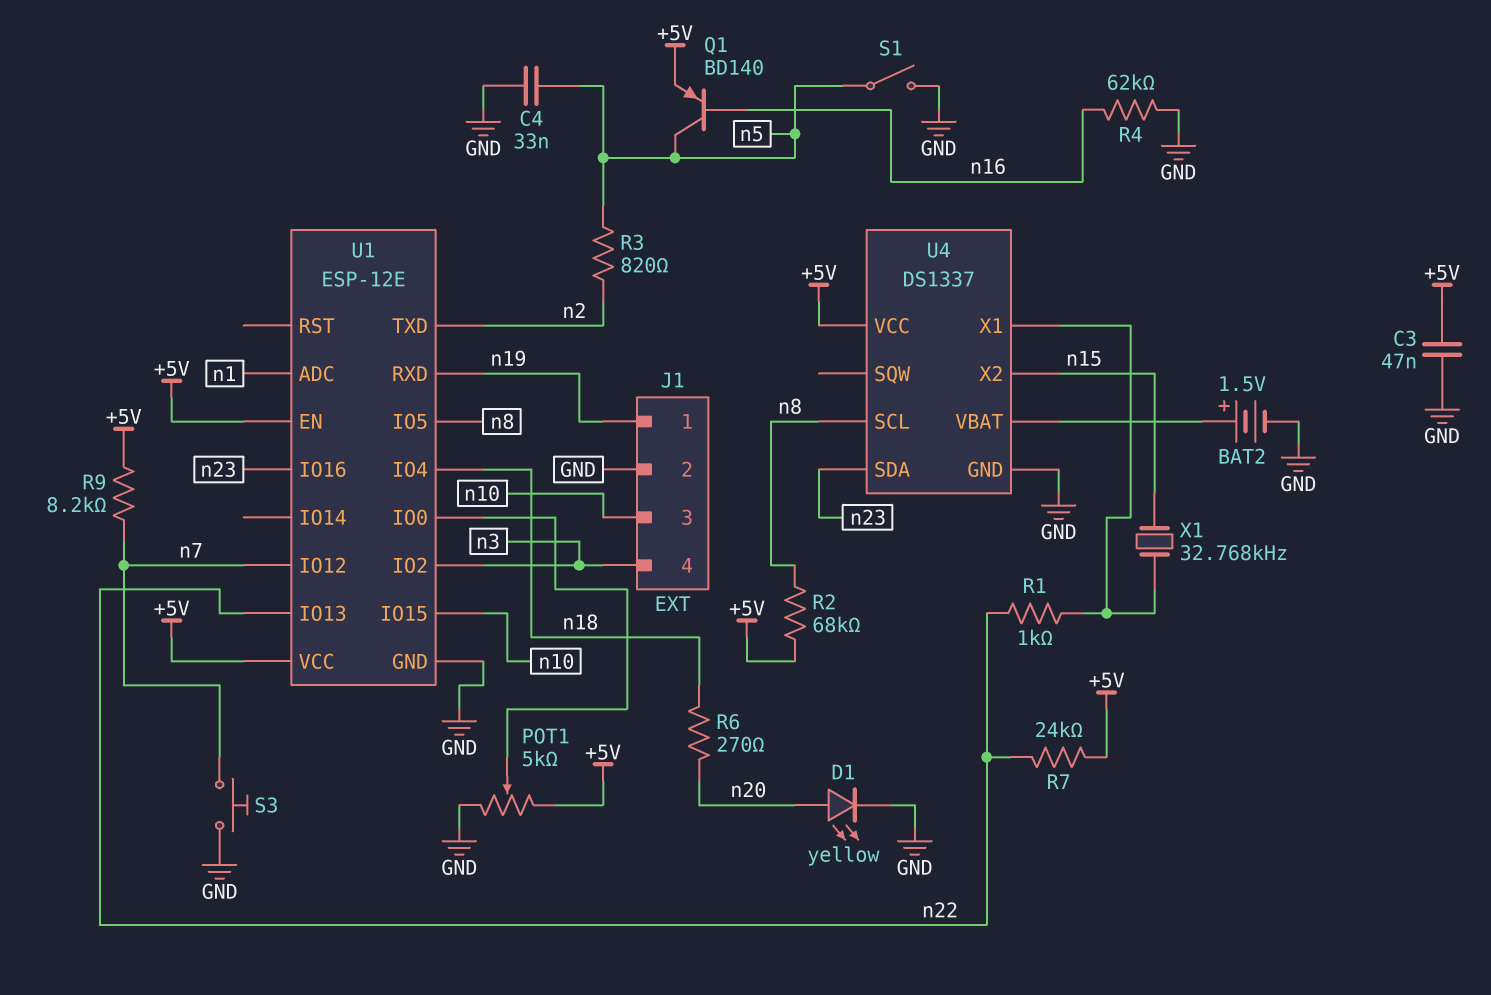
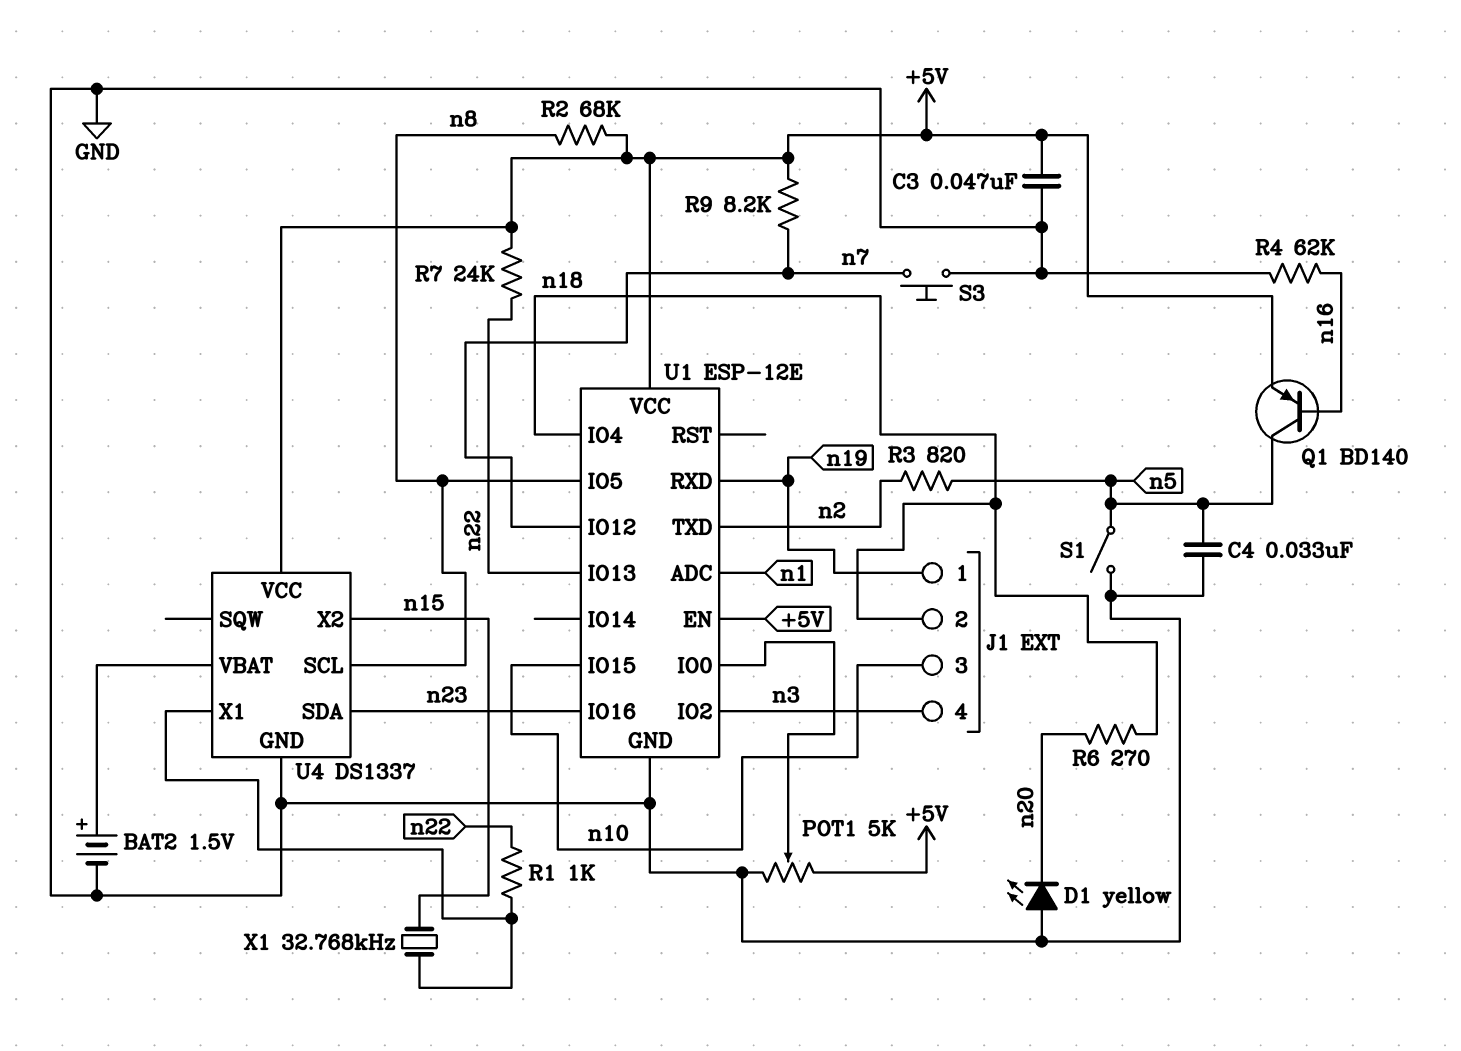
D1: LED yellow (A n20, K GND) -> LED yellow (A GND, K n20)
J1 pin 2: GND -> n18

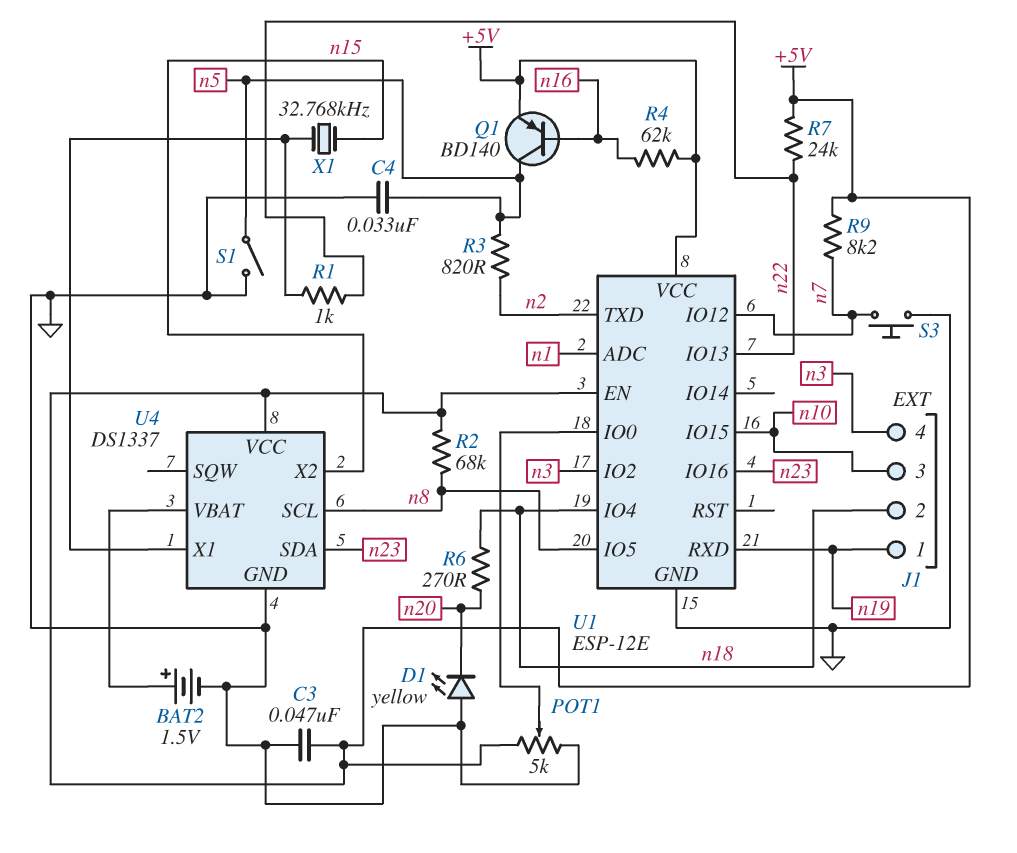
R4: 62k (GND, n16) -> 62k (+5V, n16)

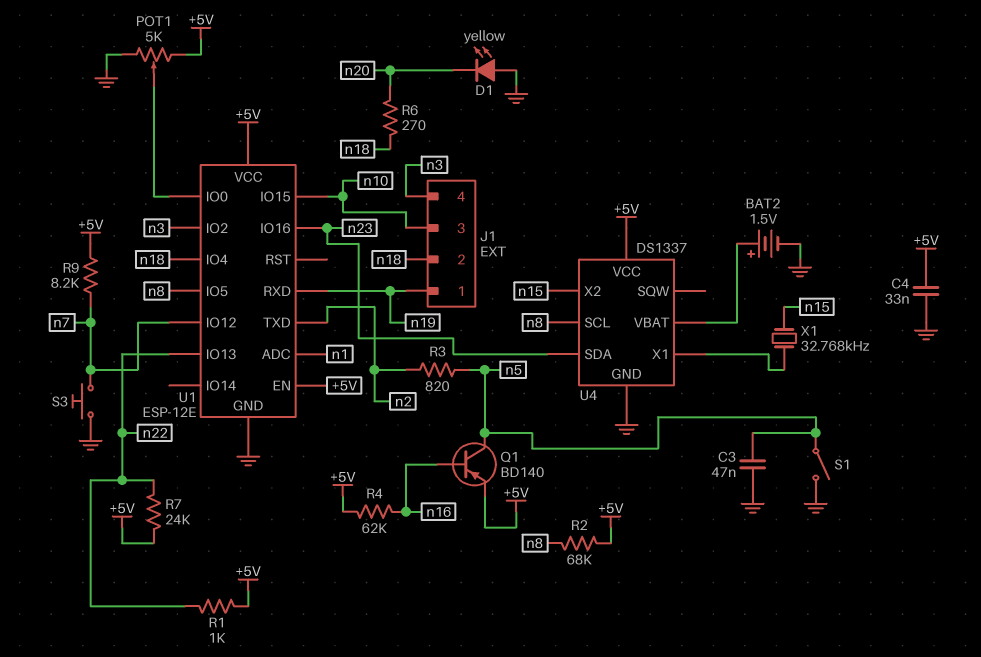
C3: 47nF (+5V, GND) -> 47nF (GND, n5)
C4: 33nF (GND, n5) -> 33nF (+5V, GND)
R1: 1k (U4/X1, n22) -> 1k (+5V, n22)

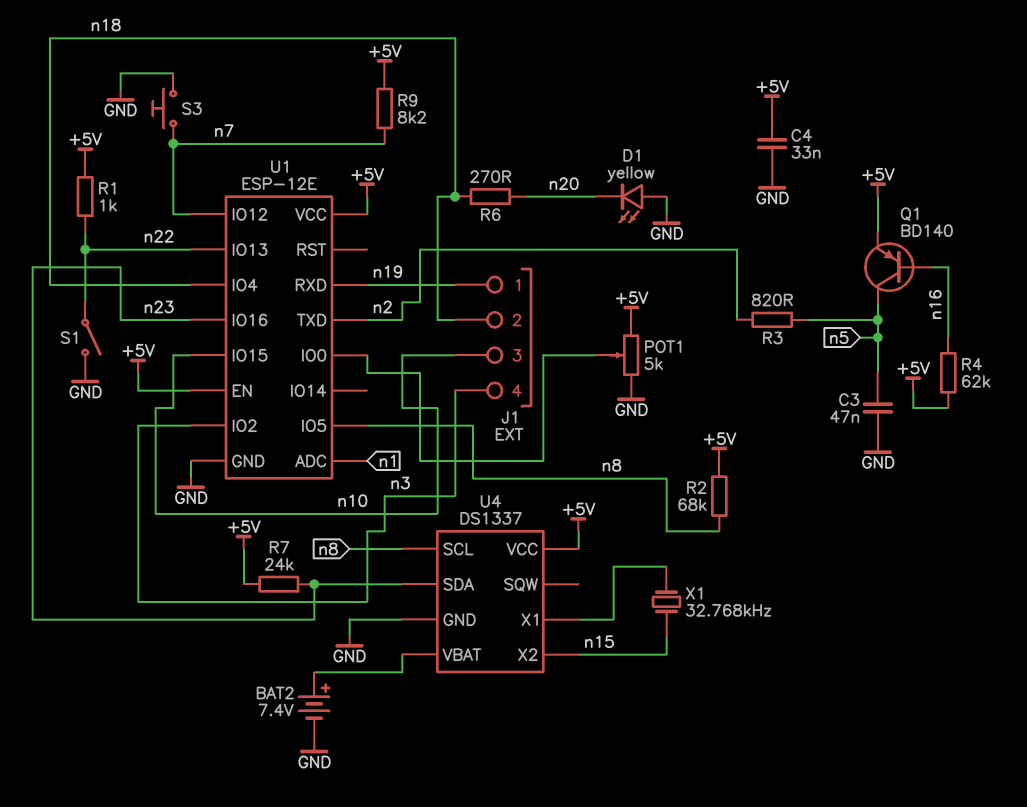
BAT2: 1.5V (plus U4/VBAT, minus GND) -> 7.4V (plus U4/VBAT, minus GND)
R7: 24k (+5V, n22) -> 24k (+5V, n23)
S1: switch (GND, n5) -> switch (GND, n22)

